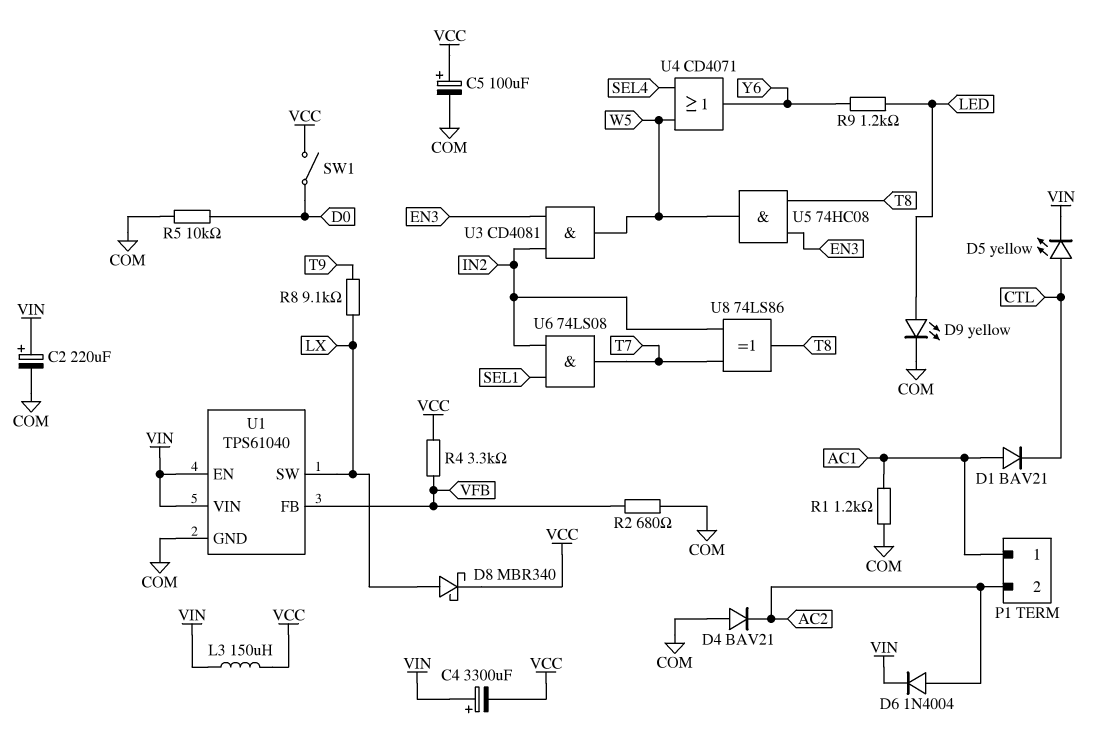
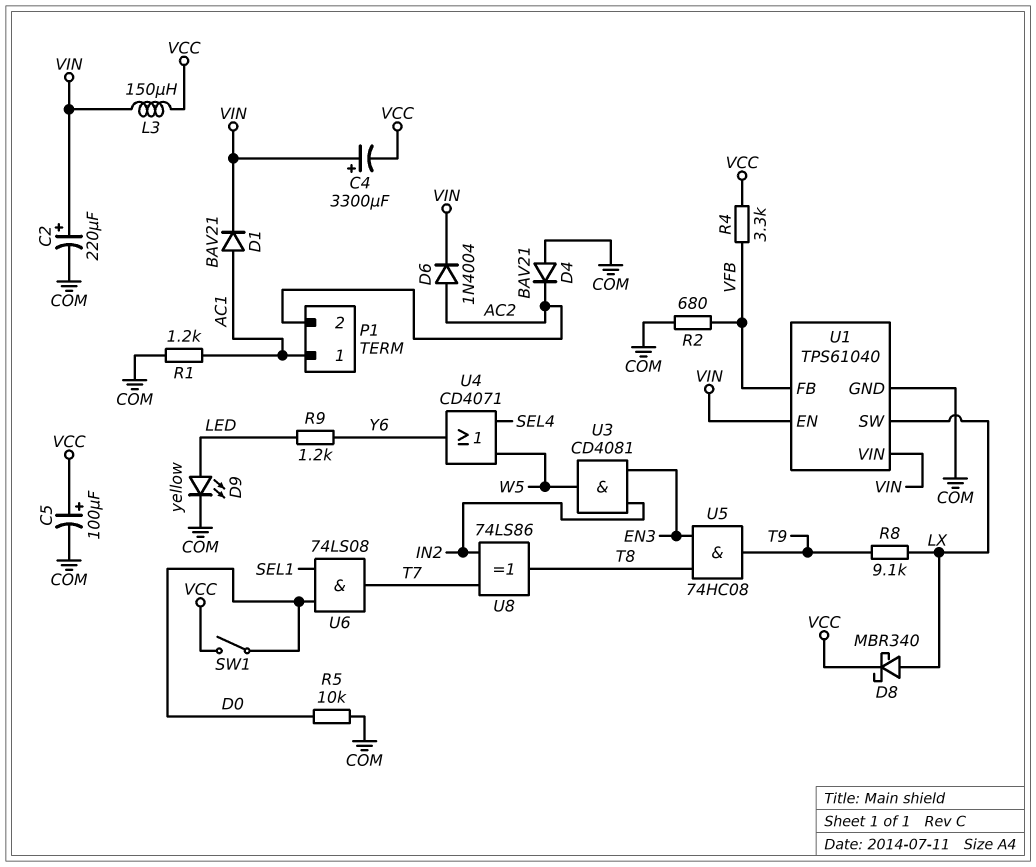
D1: diode BAV21 (A AC1, K CTL) -> diode BAV21 (A AC1, K VIN)
D5: LED yellow (A CTL, K VIN) -> none
U5: AND 74HC08 (in EN3, in T8, out W5) -> AND 74HC08 (in EN3, in T8, out T9)
U6: AND 74LS08 (in IN2, in SEL1, out T7) -> AND 74LS08 (in D0, in SEL1, out T7)

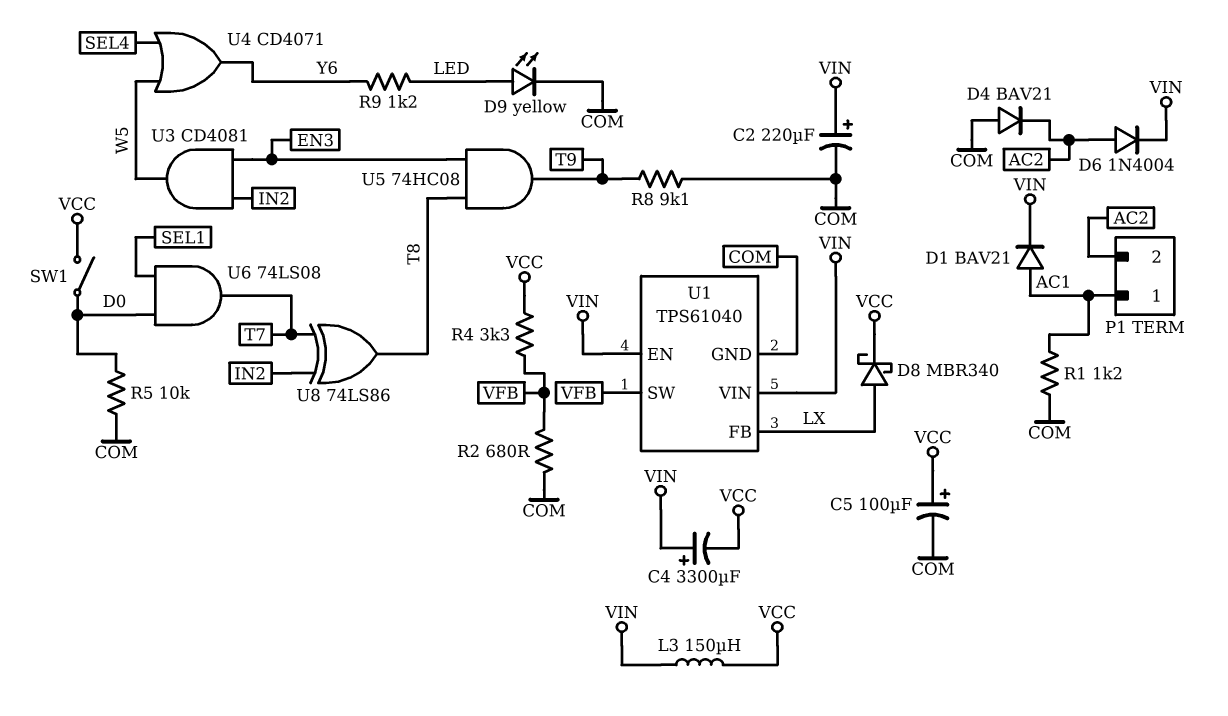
R8: 9.1k (LX, T9) -> 9.1k (COM, T9)
U1 pin FB: VFB -> LX
U1 pin SW: LX -> VFB

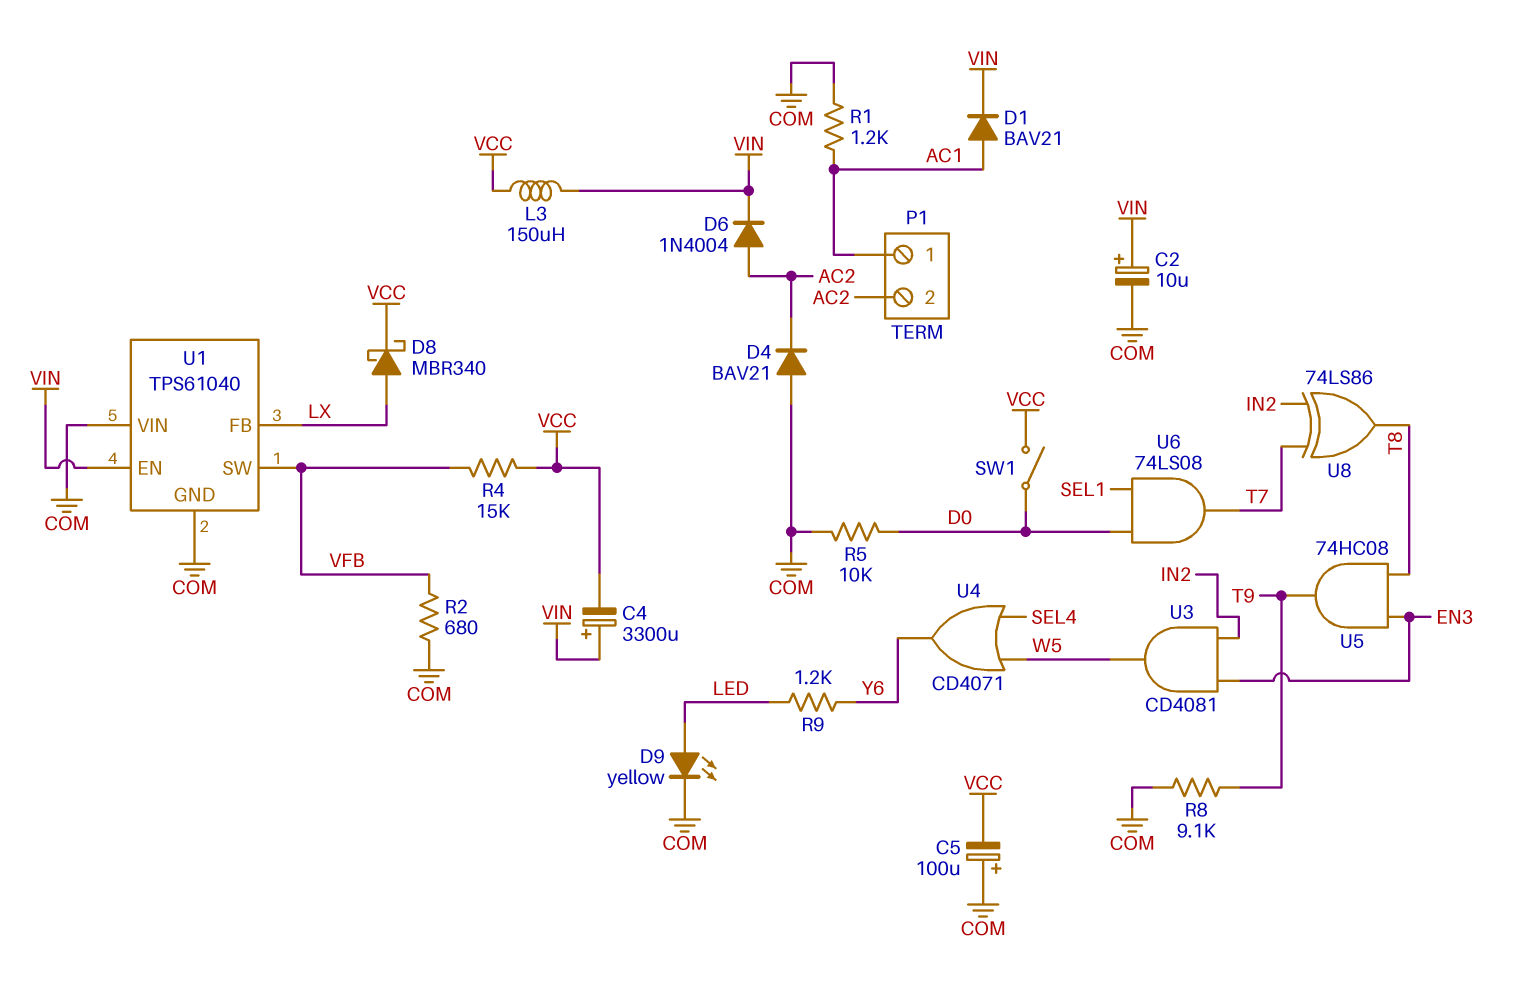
C2: 220uF (plus VIN, minus COM) -> 10uF (plus VIN, minus COM)
C5: 100uF (plus VCC, minus COM) -> 100uF (plus COM, minus VCC)
R4: 3.3k (VCC, VFB) -> 15k (VCC, VFB)
U1 pin VIN: VIN -> COM

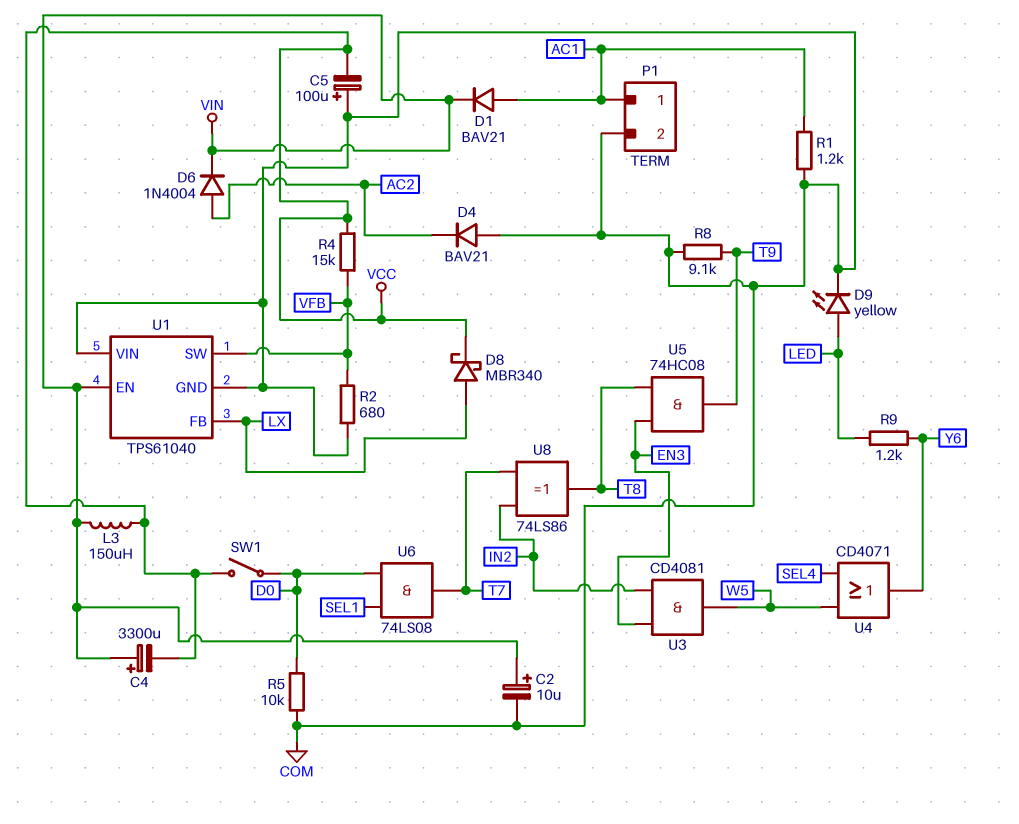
P1 pin 2: AC2 -> COM

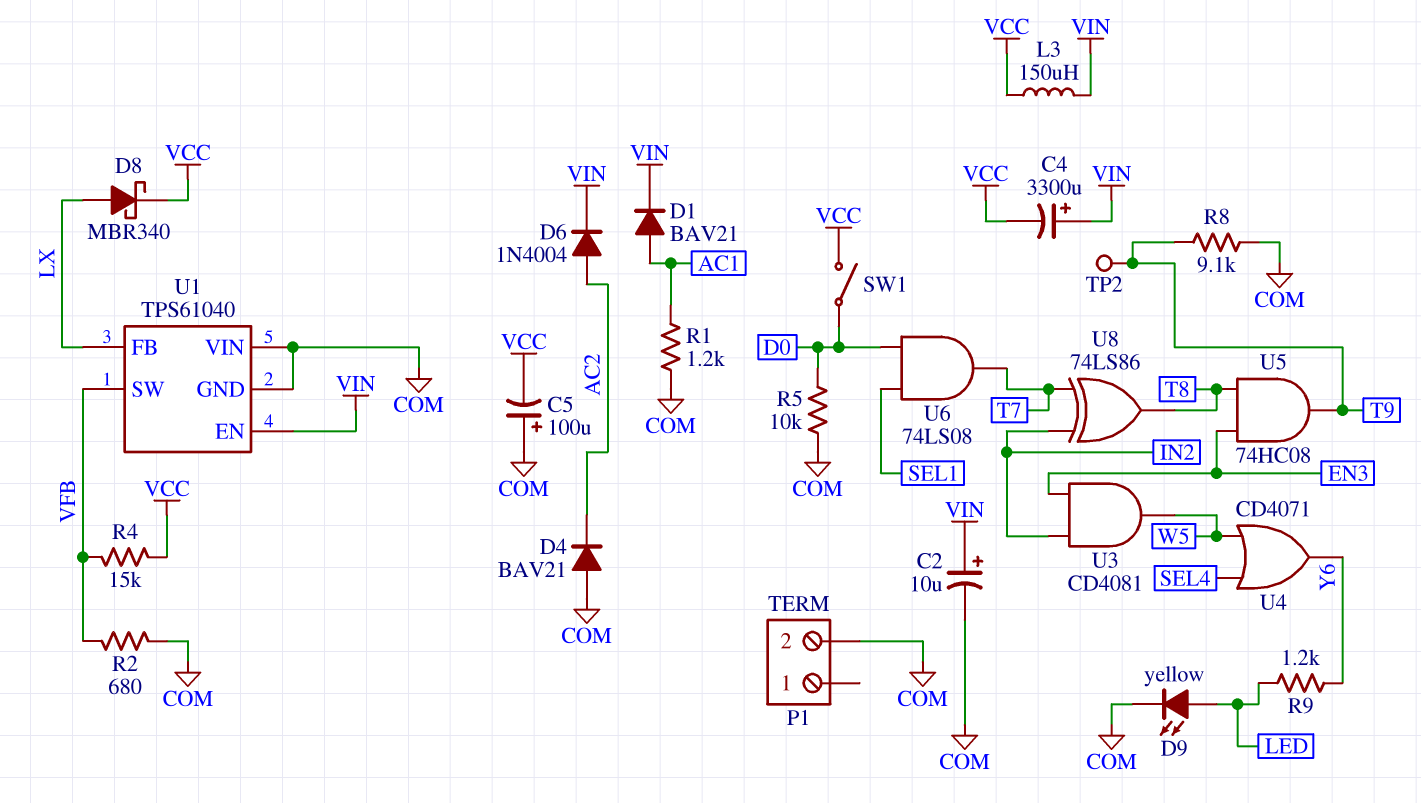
P1 pin 1: AC1 -> none
TP2: none -> test point (T9)

